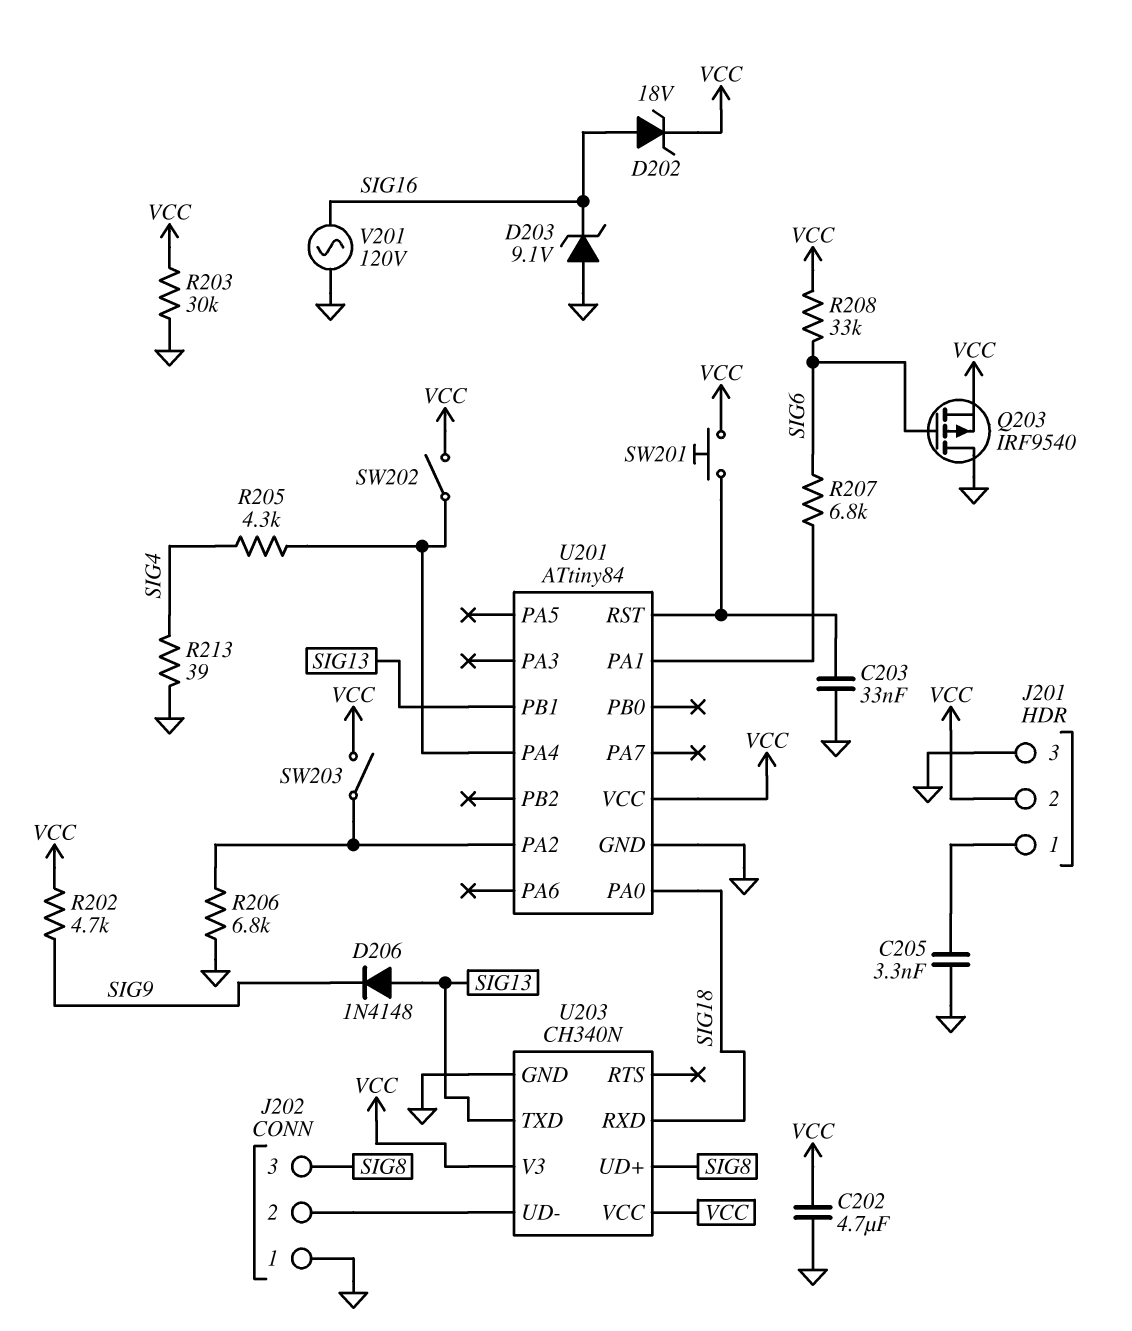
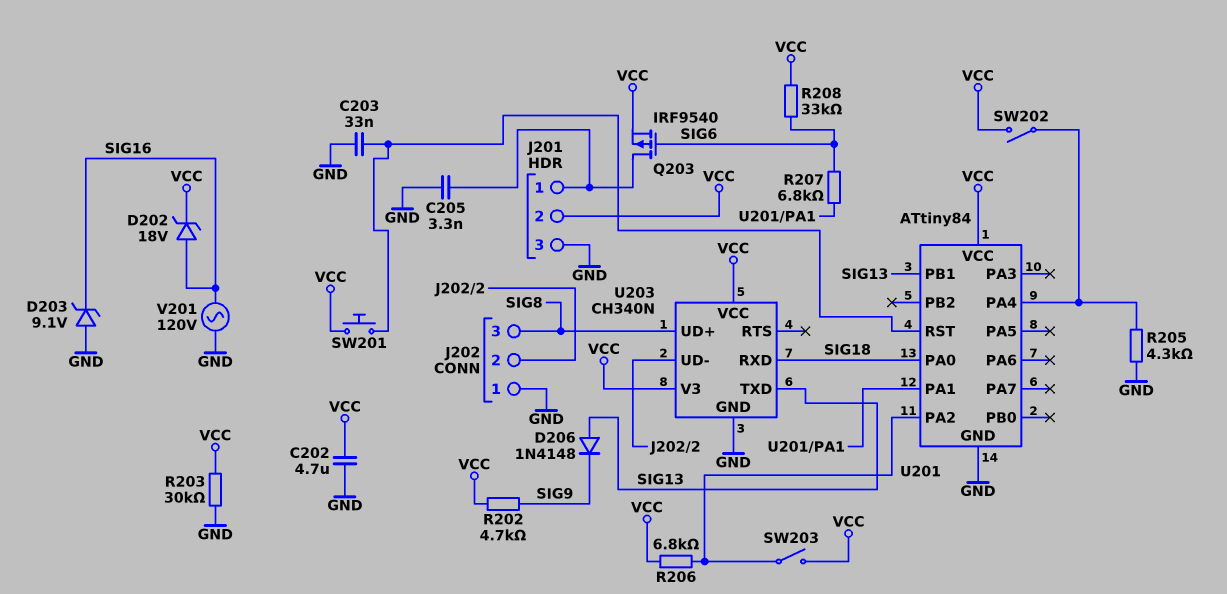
Q203: PMOS IRF9540 (G SIG6, D GND, S VCC) -> PMOS IRF9540 (G SIG6, D J201/1, S VCC)
R205: 4.3k (SIG4, U201/PA4) -> 4.3k (GND, U201/PA4)
R206: 6.8k (GND, U201/PA2) -> 6.8k (U201/PA2, VCC)
R213: 39 (GND, SIG4) -> none

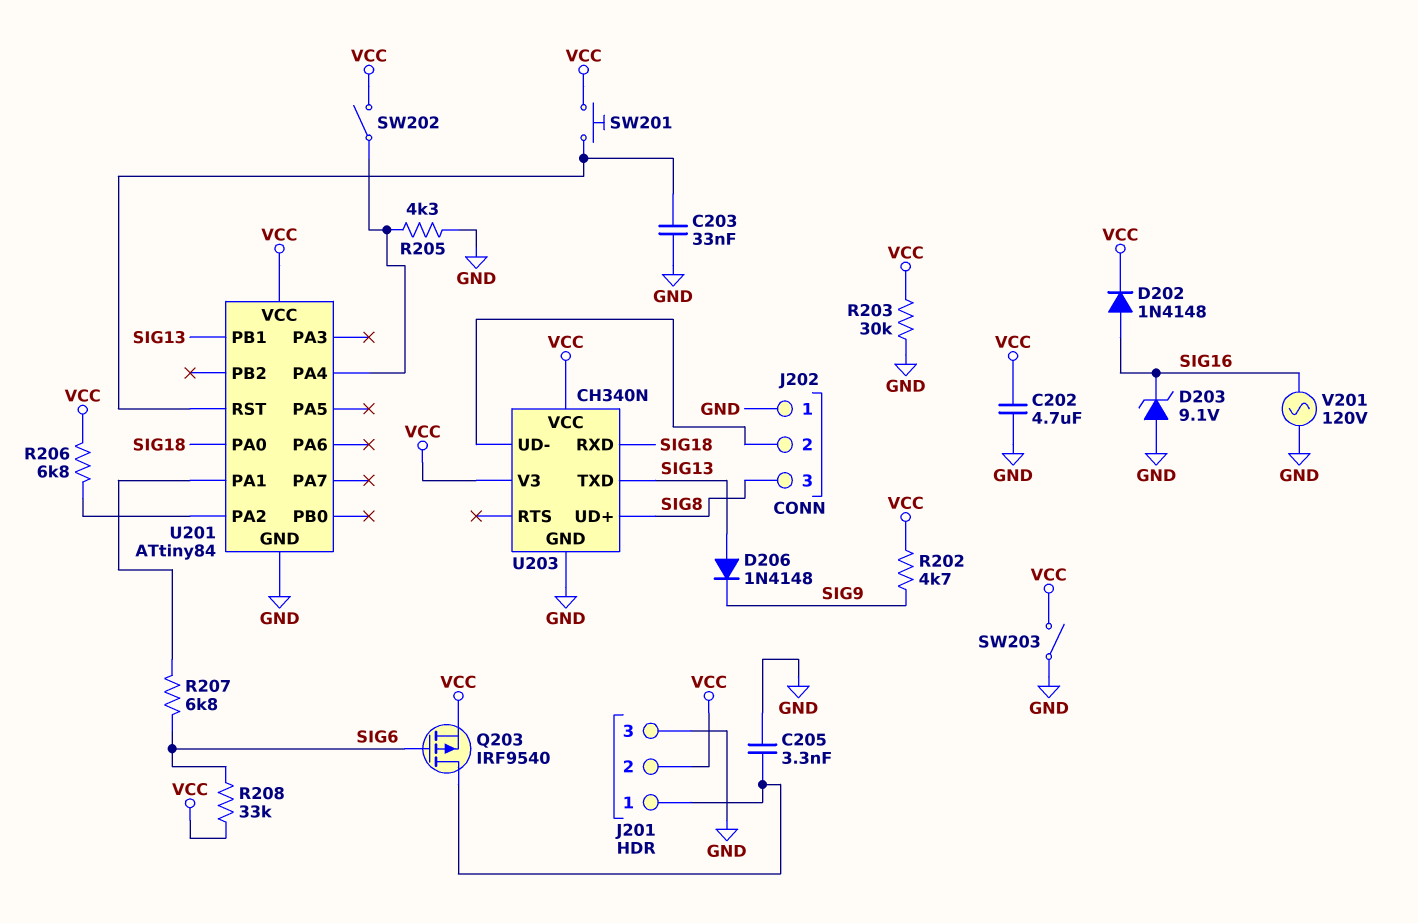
D202: zener 18V (A SIG16, K VCC) -> diode 1N4148 (A SIG16, K VCC)
SW203: switch (U201/PA2, VCC) -> switch (GND, VCC)

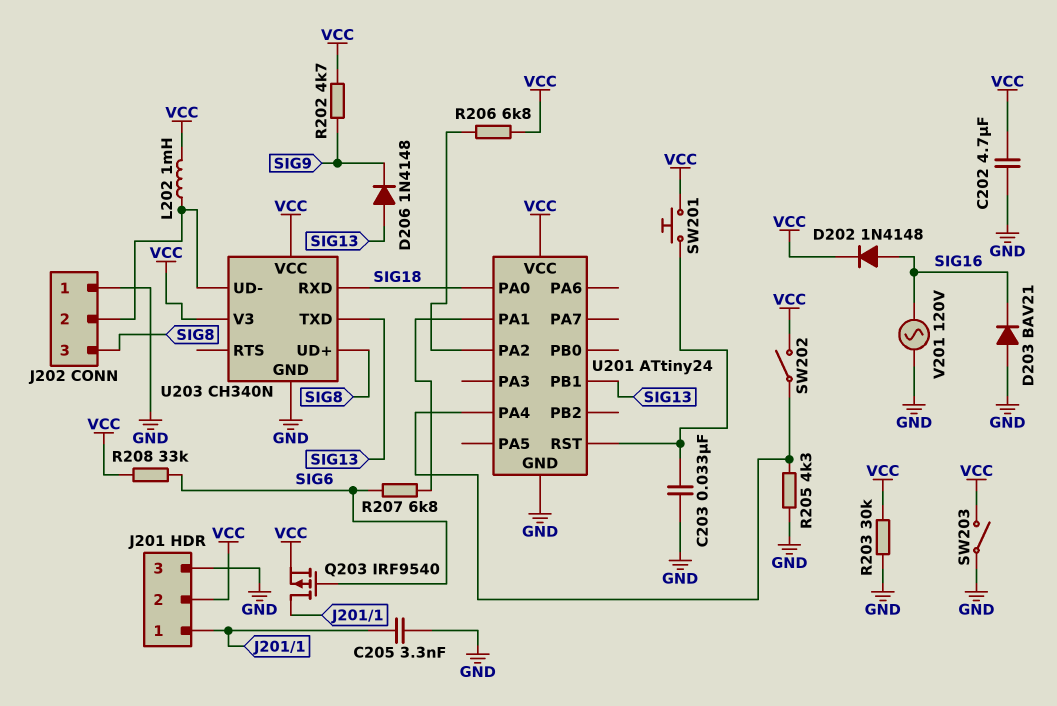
D203: zener 9.1V (A GND, K SIG16) -> diode BAV21 (A GND, K SIG16)
L202: none -> 1mH (J202/2, VCC)
U201: ATtiny84 -> ATtiny24

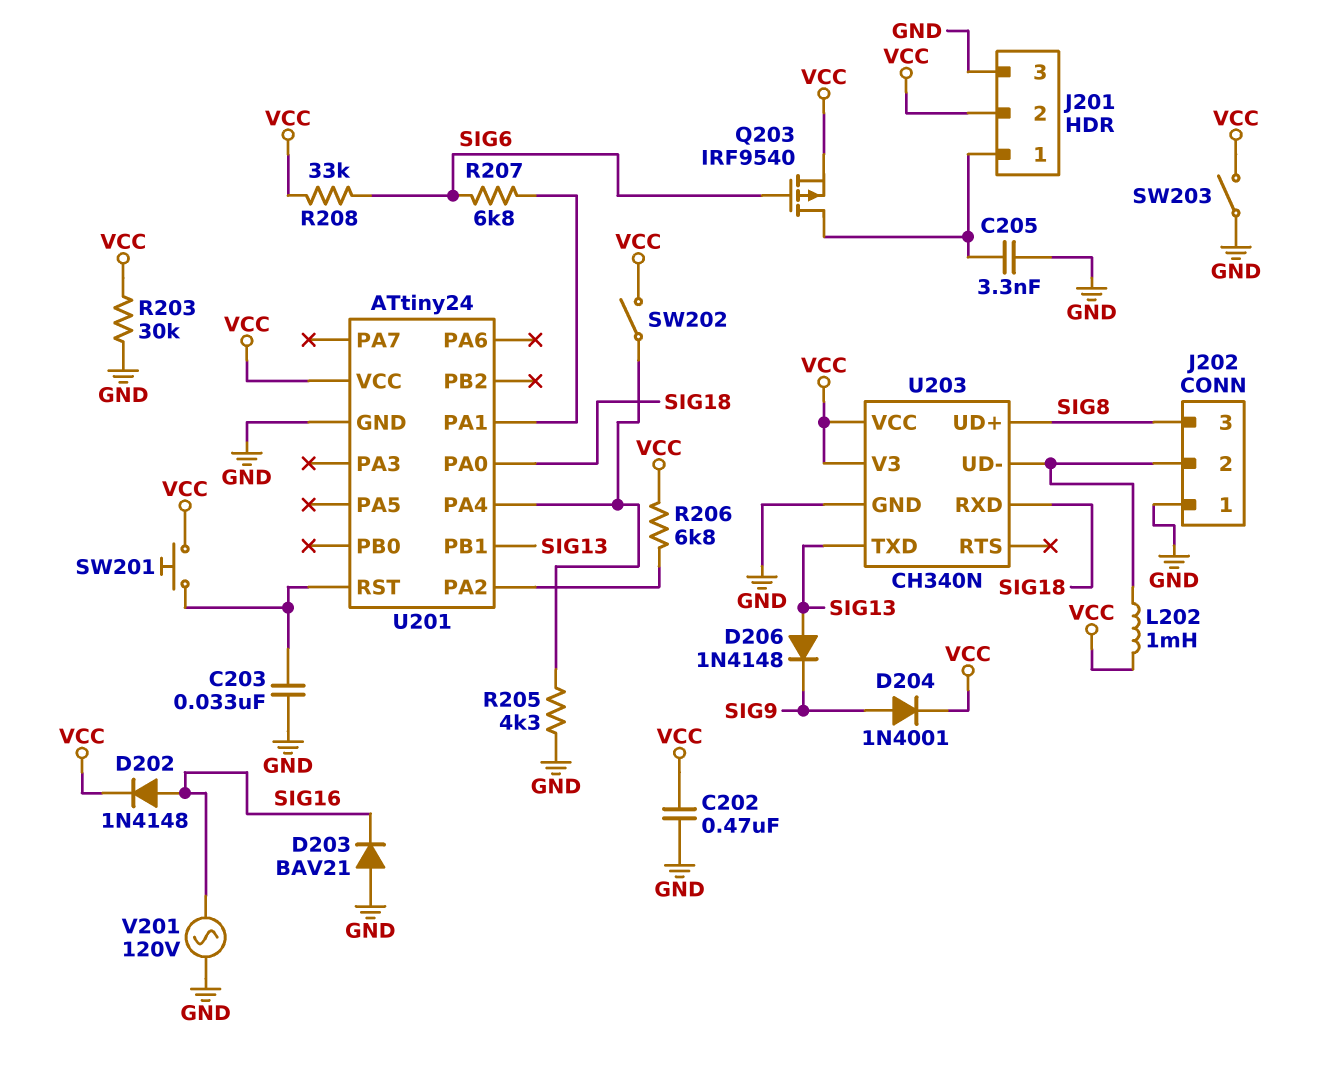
C202: 4.7uF (GND, VCC) -> 470nF (GND, VCC)
D204: none -> diode 1N4001 (A SIG9, K VCC)
R202: 4.7k (SIG9, VCC) -> none

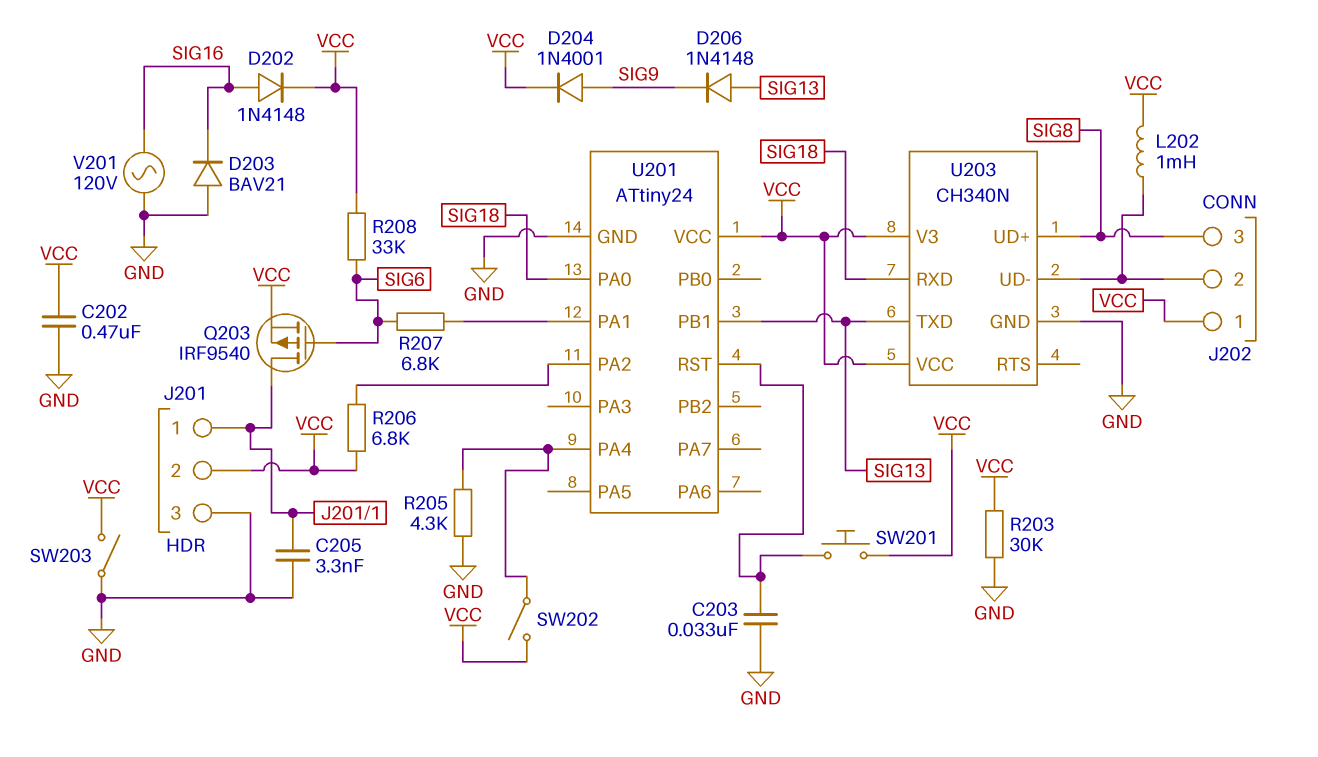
J202 pin 1: GND -> VCC

